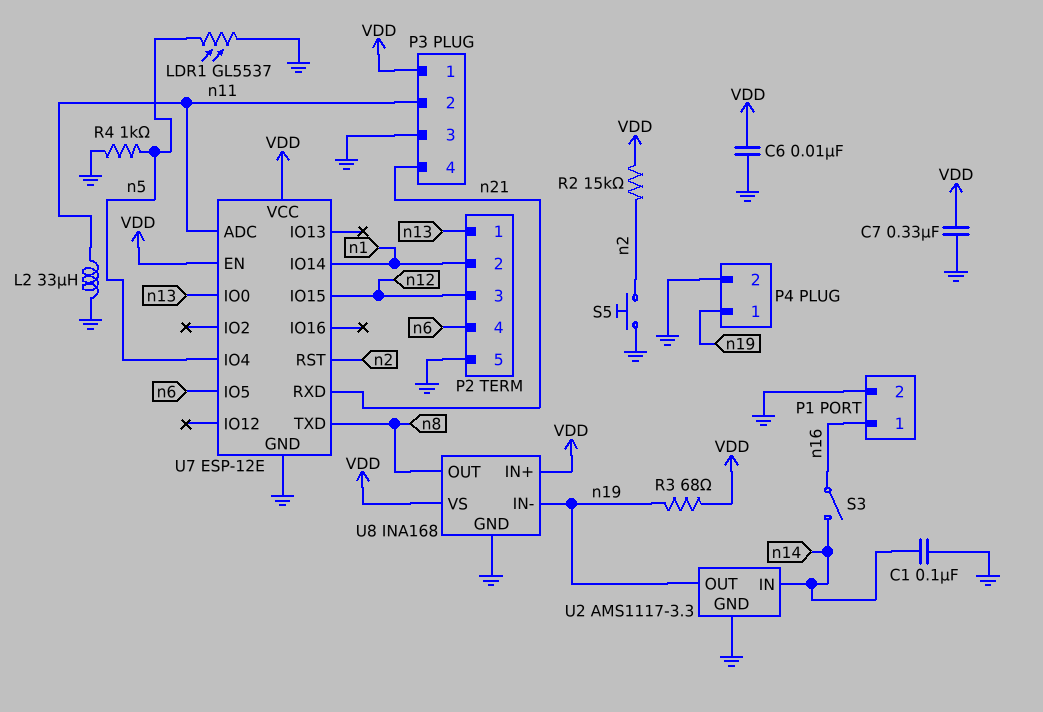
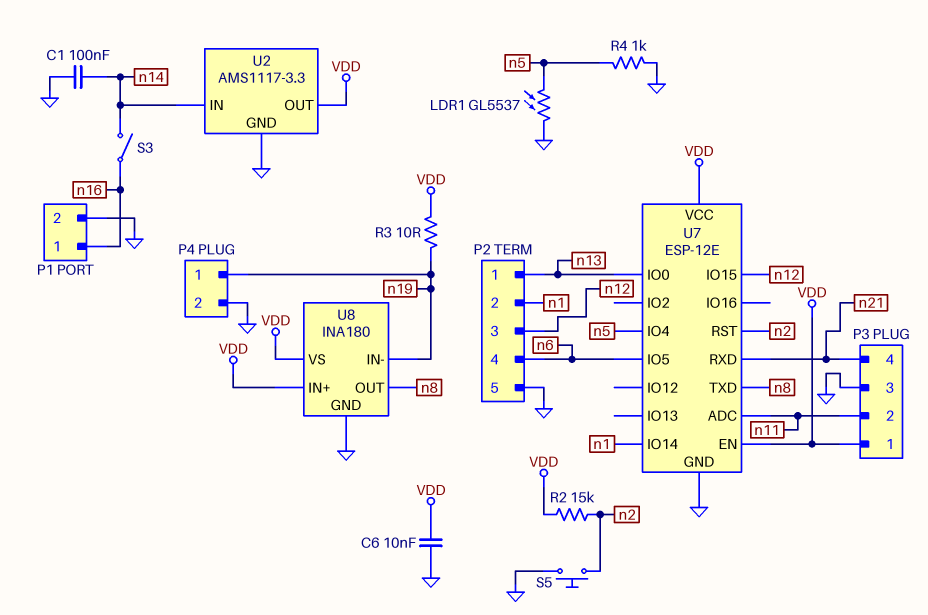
C7: 330nF (GND, VDD) -> none
L2: 33uH (GND, n11) -> none
R3: 68 (VDD, n19) -> 10 (VDD, n19)
U2 pin OUT: n19 -> VDD
U8: INA168 -> INA180

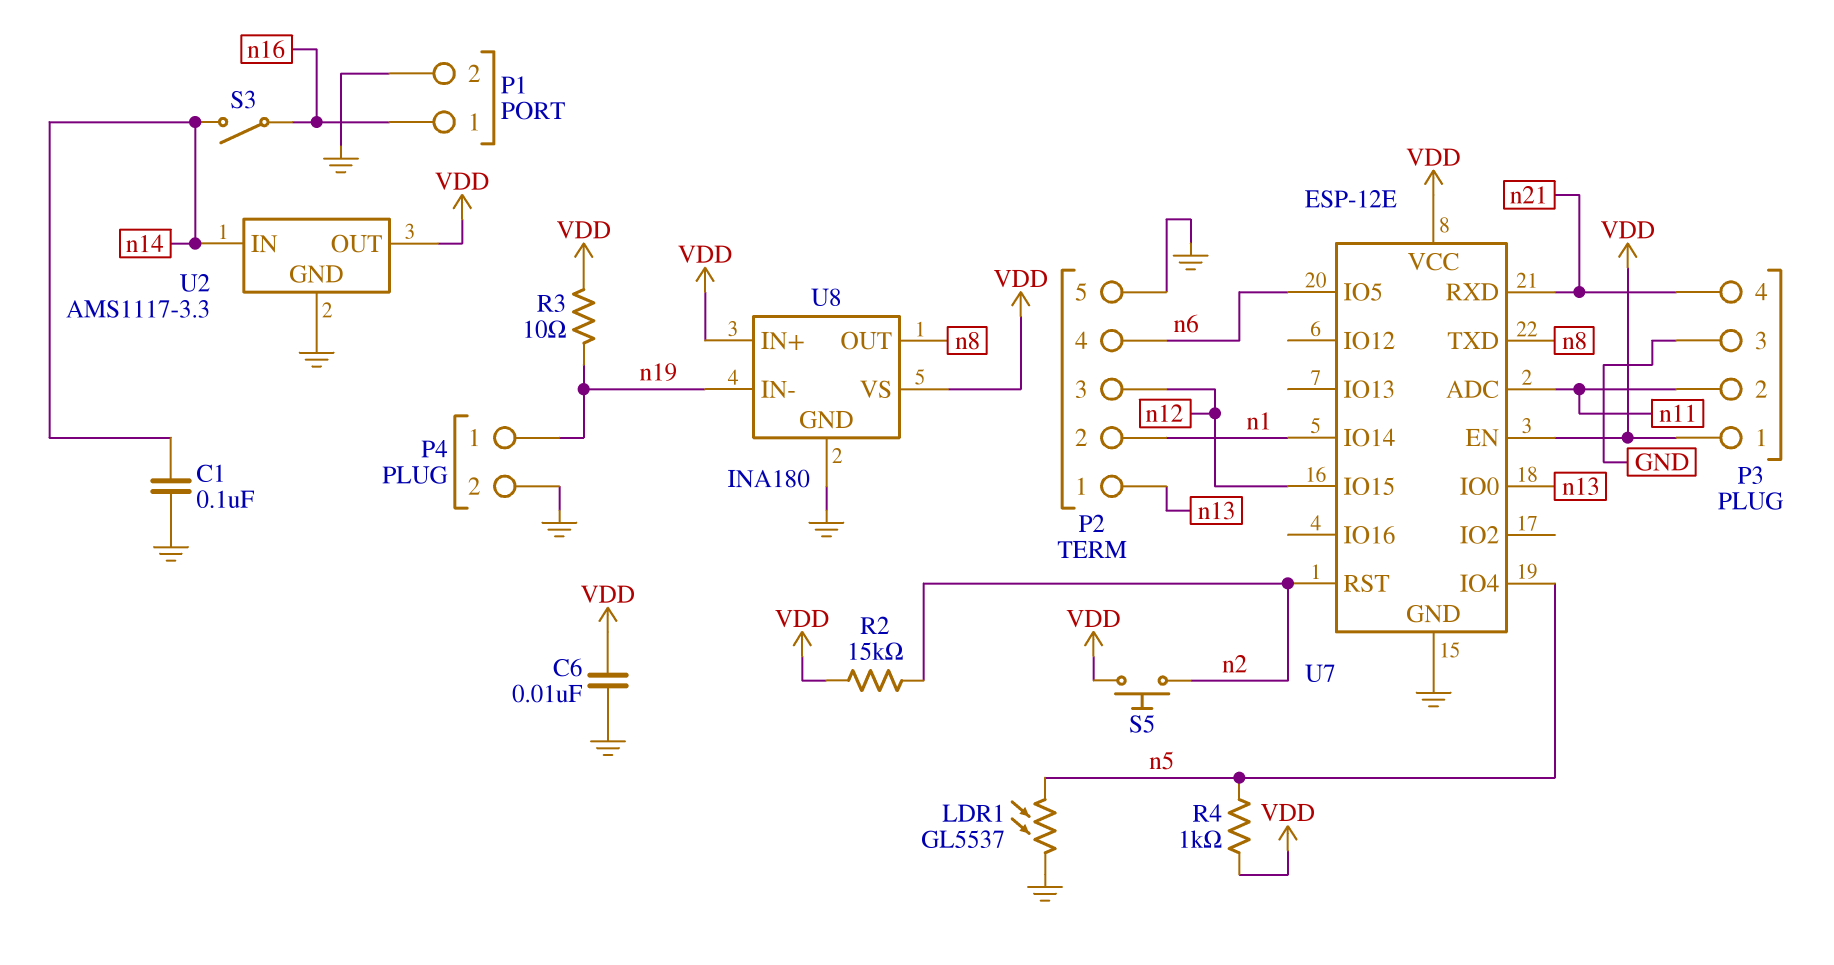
R4: 1k (GND, n5) -> 1k (VDD, n5)
S5: button (GND, n2) -> button (VDD, n2)

